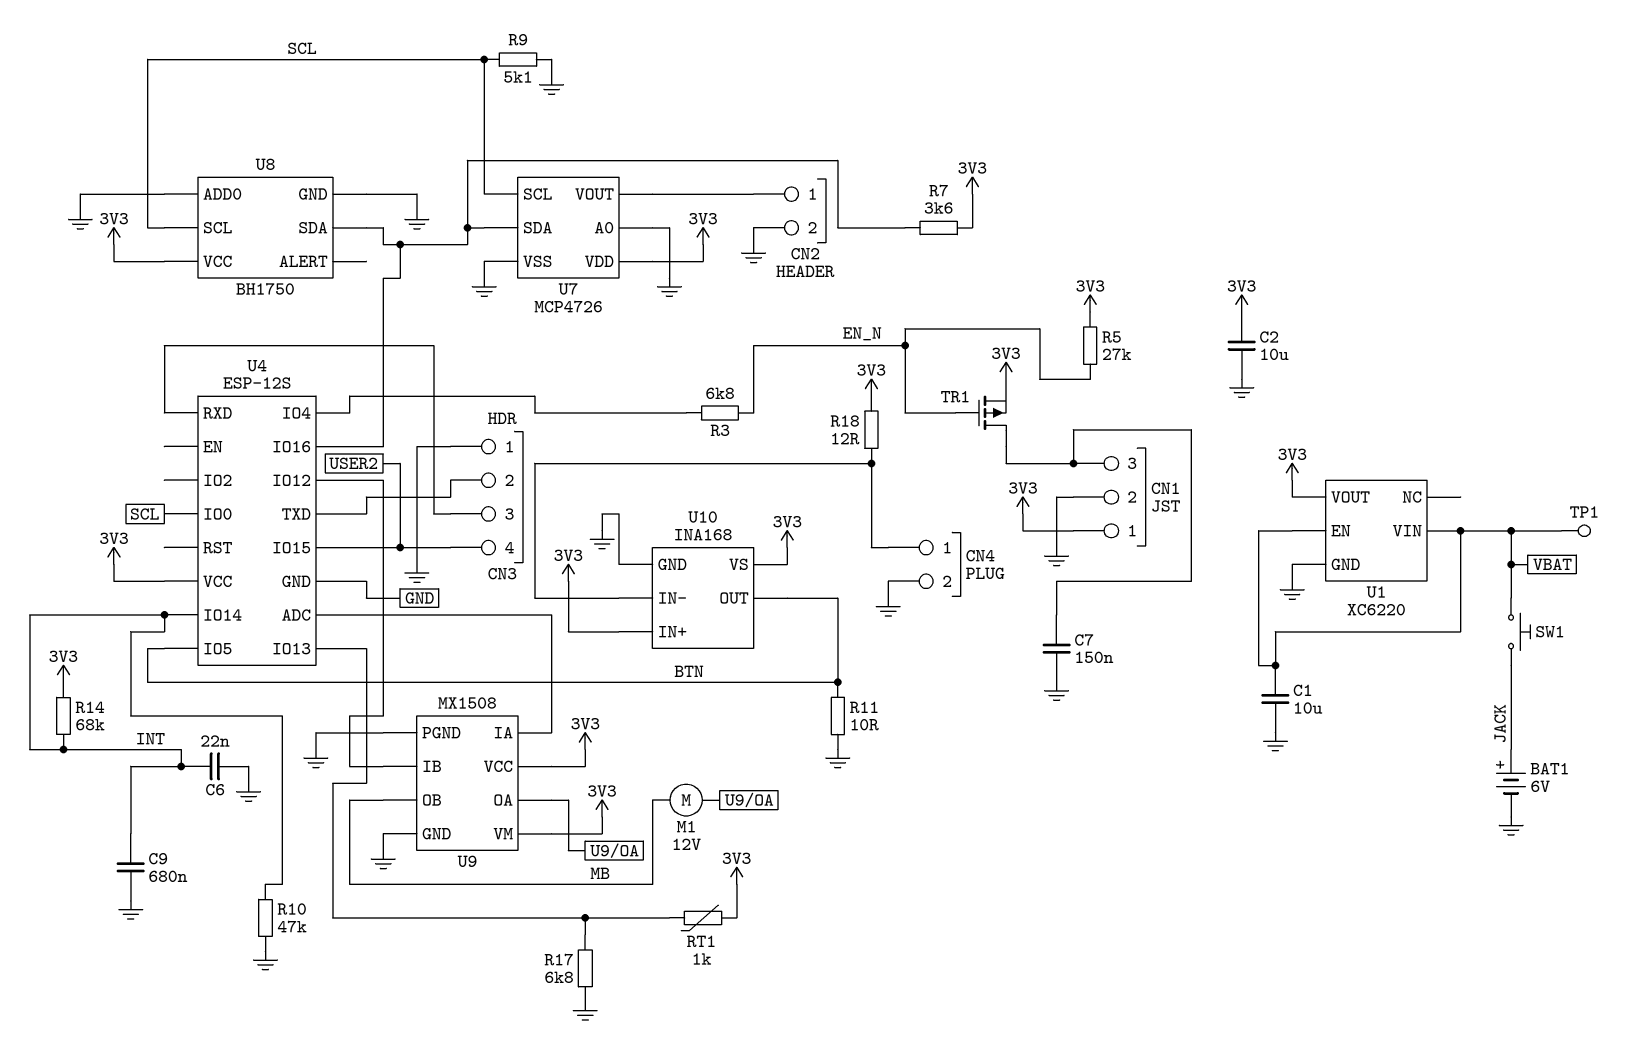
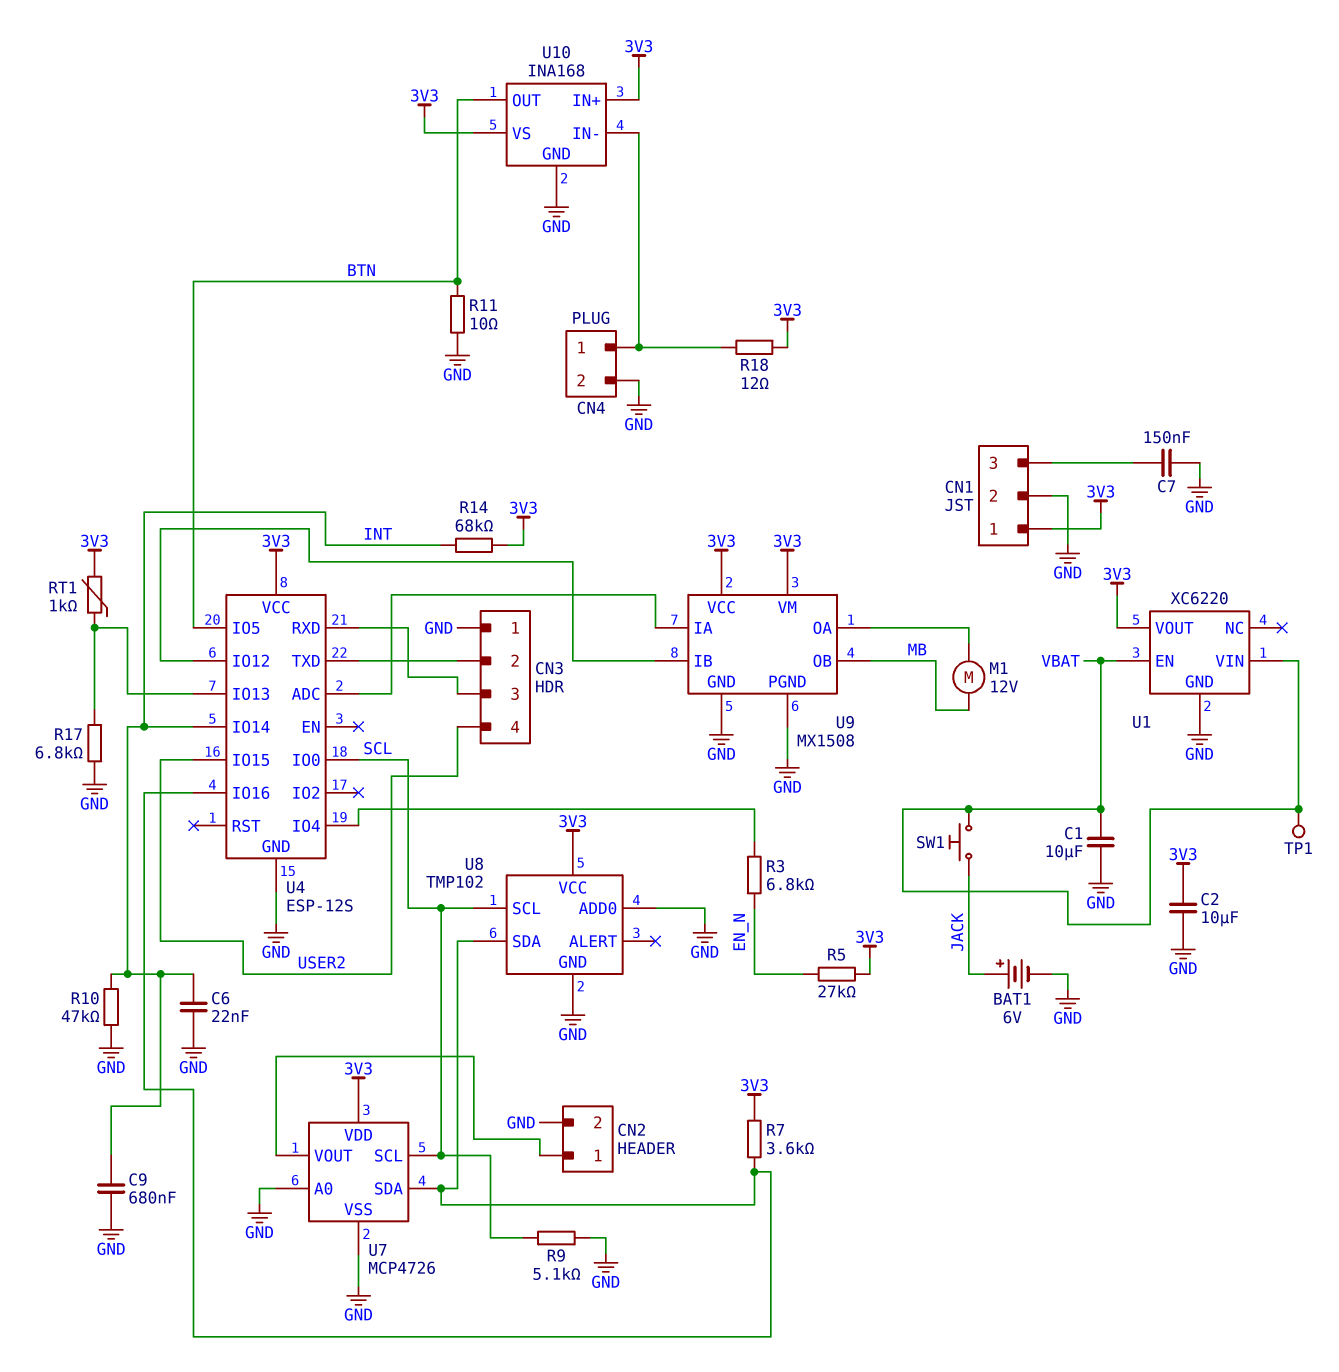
TR1: PMOS (G EN_N, D CN1/3, S 3V3) -> none
U8: BH1750 -> TMP102

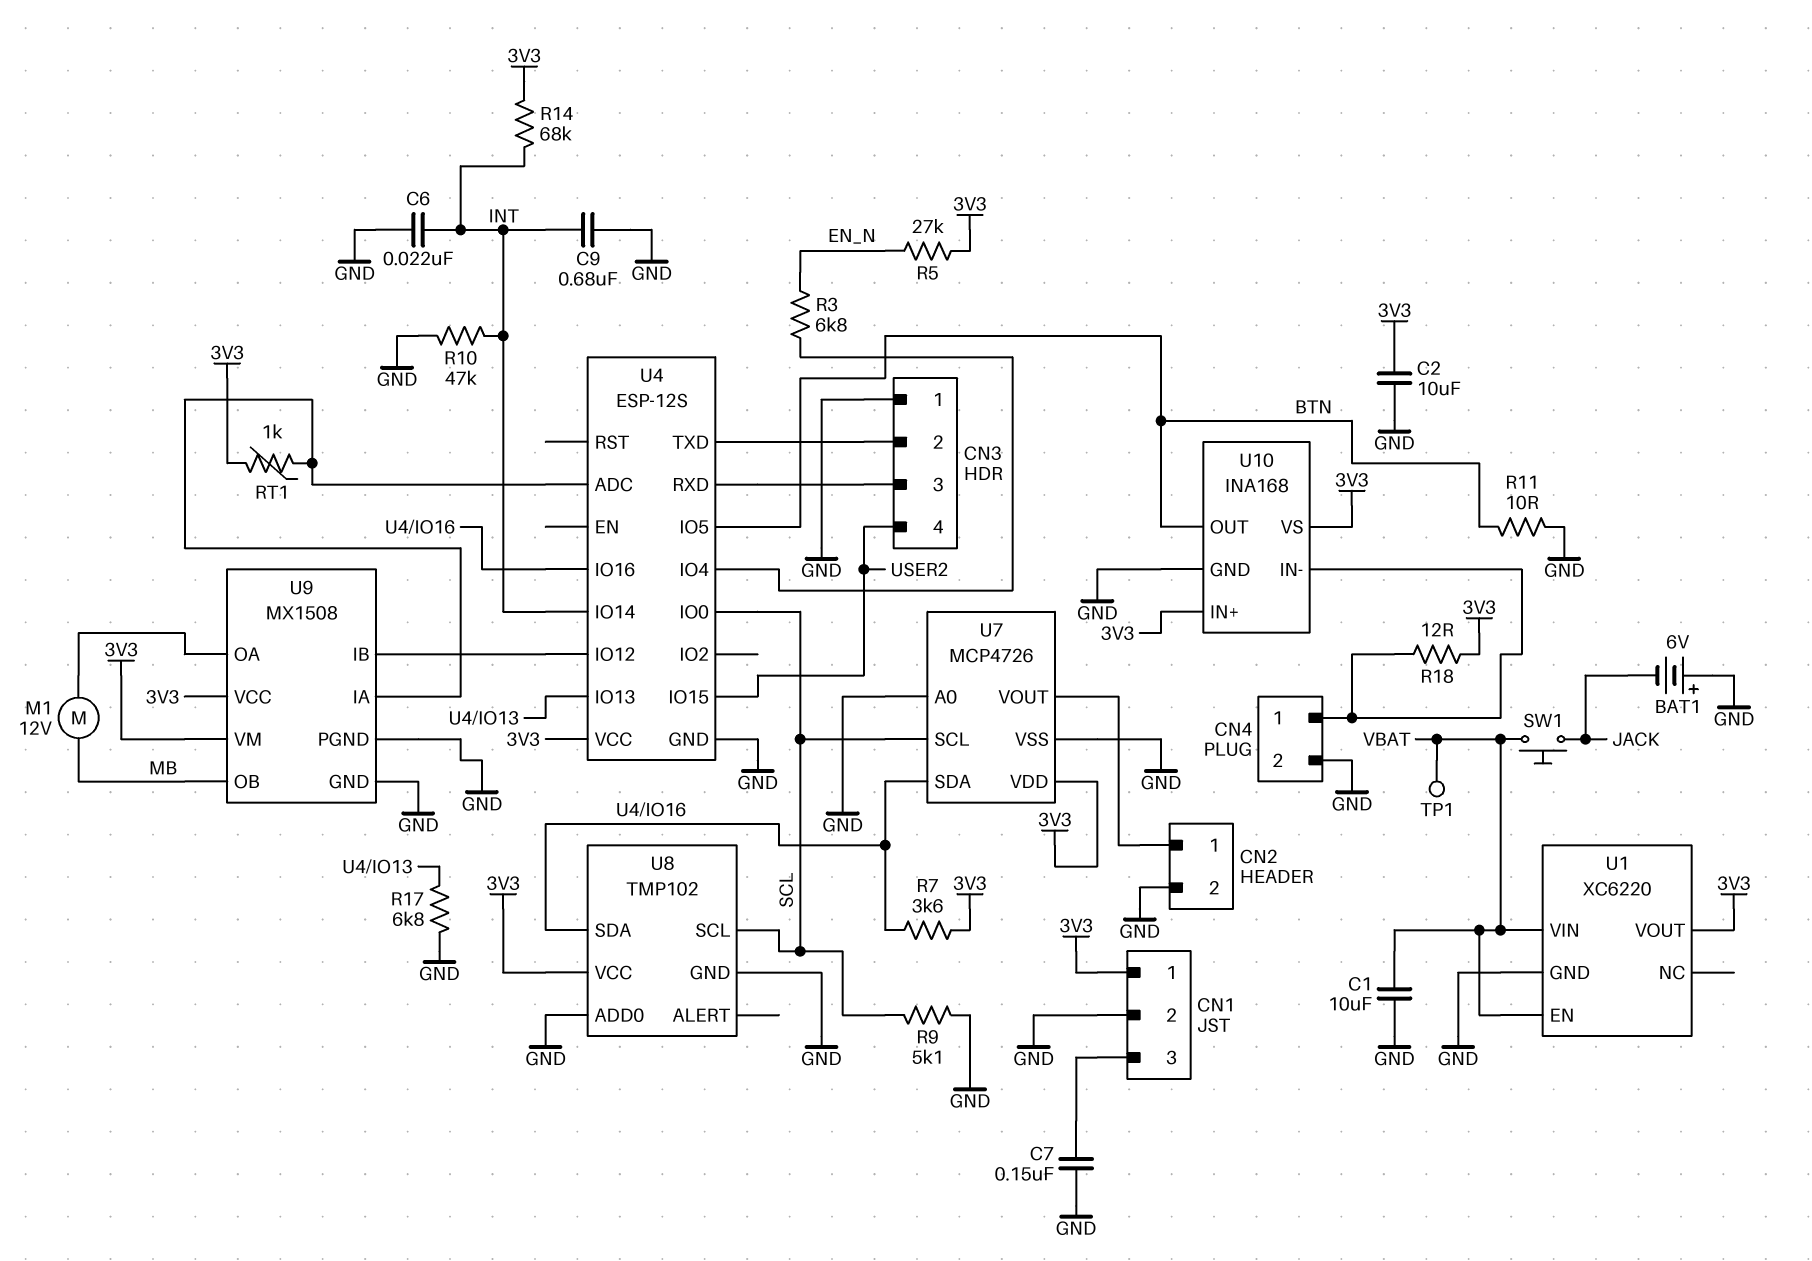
BAT1: 6V (plus JACK, minus GND) -> 6V (plus GND, minus JACK)
RT1: 1k (3V3, U4/IO13) -> 1k (3V3, U4/ADC)

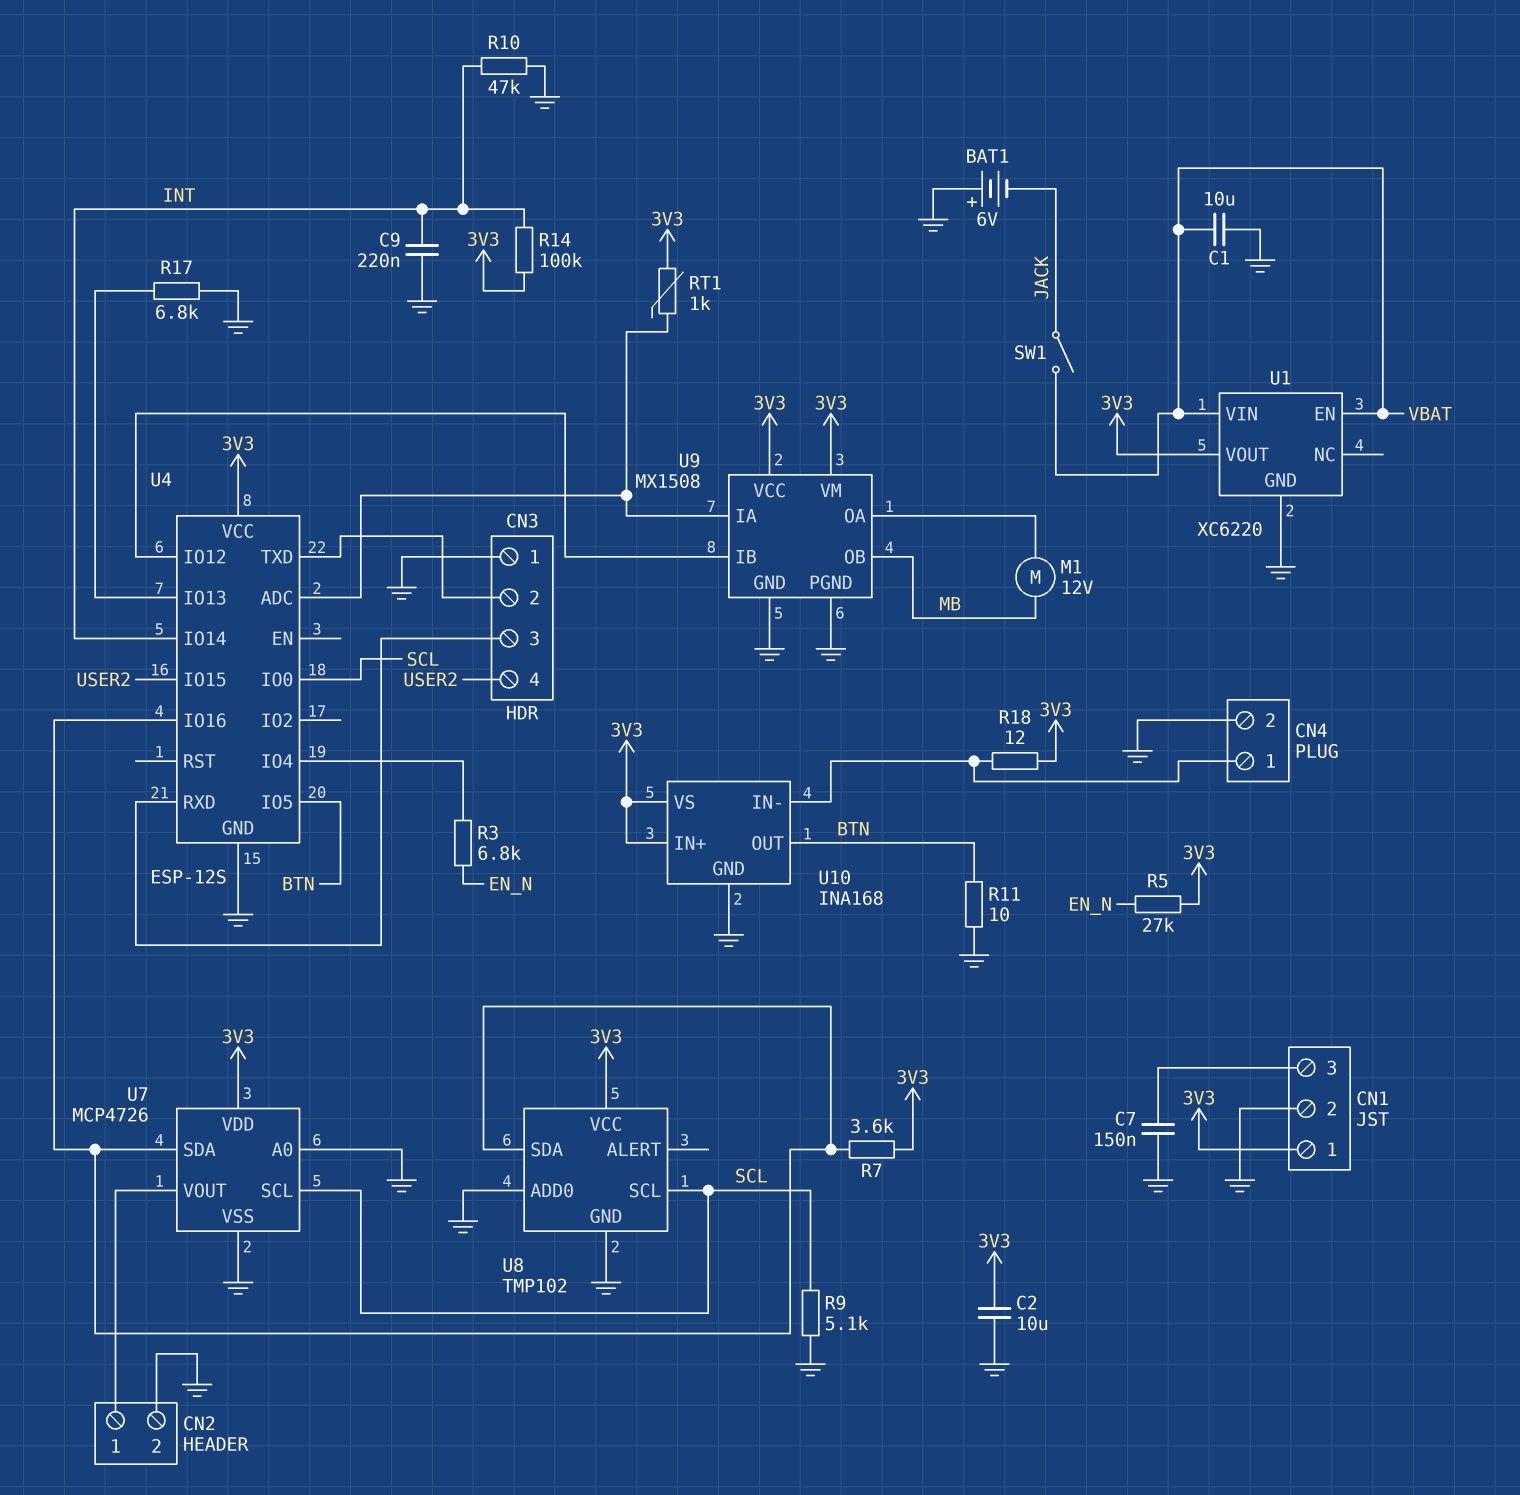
C6: 22nF (GND, INT) -> none
C9: 680nF (GND, INT) -> 220nF (GND, INT)
R14: 68k (3V3, INT) -> 100k (3V3, INT)
SW1: button (JACK, VBAT) -> switch (JACK, VBAT)
TP1: test point (VBAT) -> none

